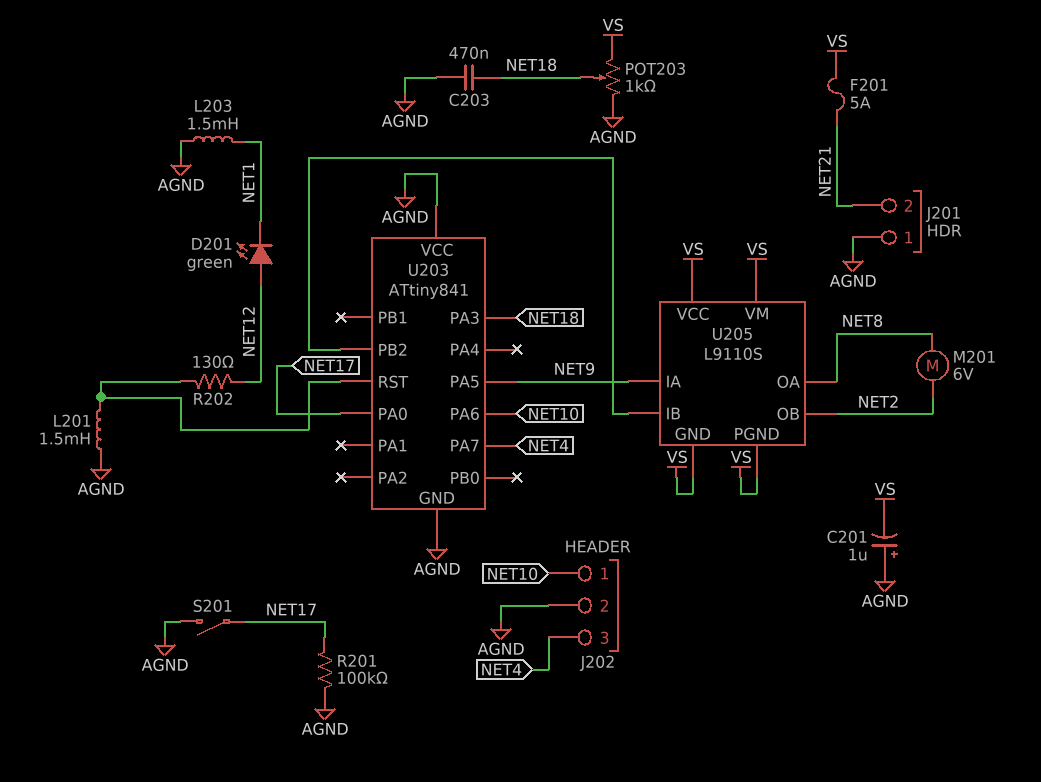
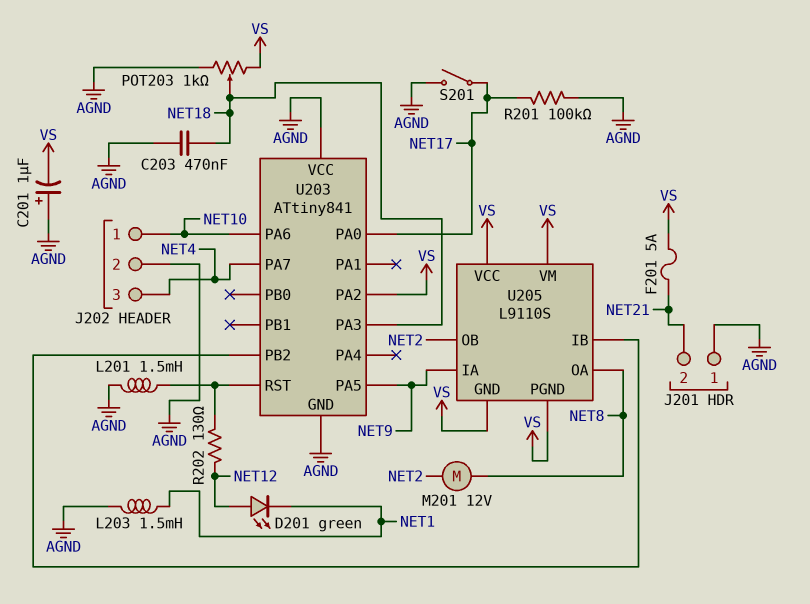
M201: motor 6V (NET2, NET8) -> motor 12V (NET2, NET8)
U203 pin PA2: none -> VS

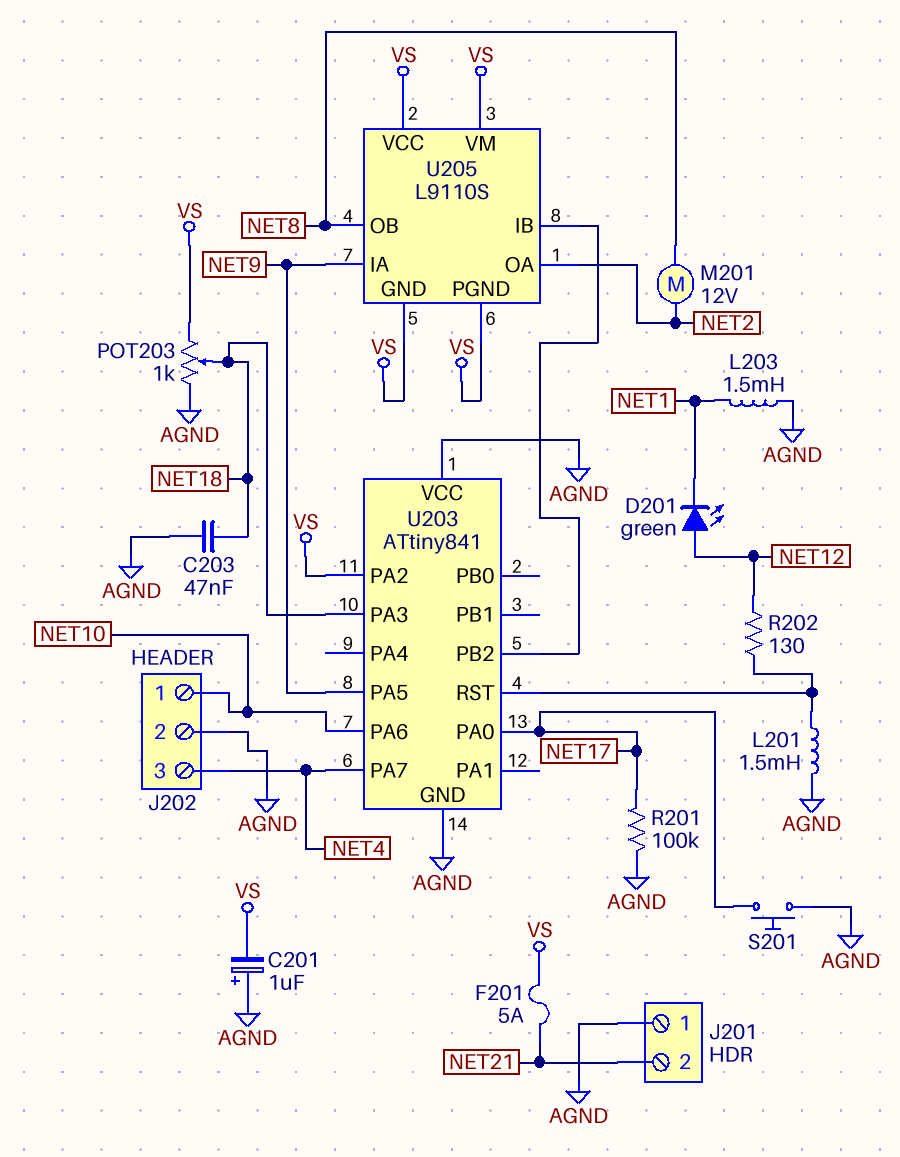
C203: 470nF (AGND, NET18) -> 47nF (AGND, NET18)
S201: switch (AGND, NET17) -> button (AGND, NET17)
U205 pin OA: NET8 -> NET2
U205 pin OB: NET2 -> NET8

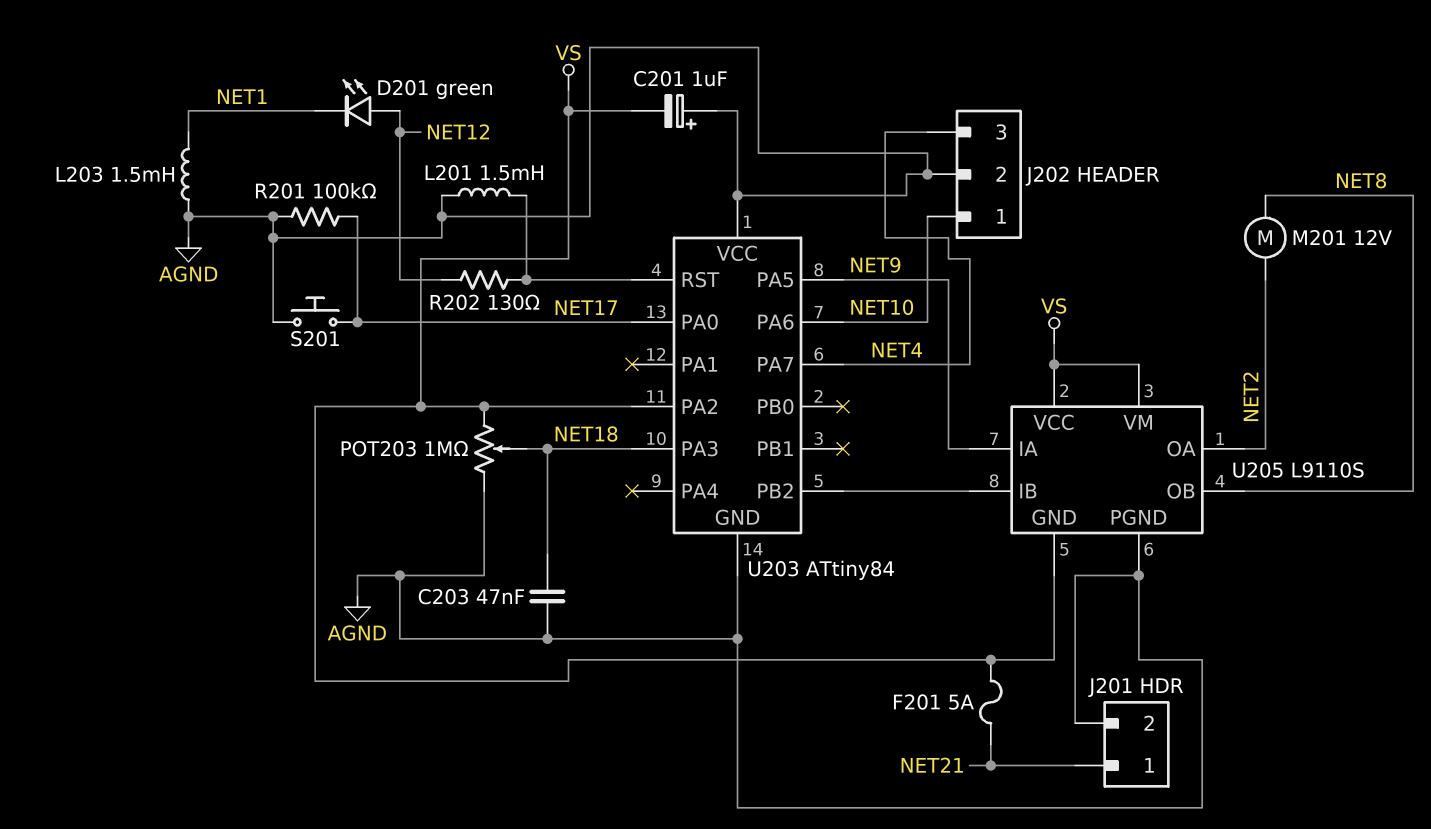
J201 pin 1: AGND -> NET21
J201 pin 2: NET21 -> AGND
POT203: 1k (AGND, VS, wiper NET18) -> 1M (AGND, VS, wiper NET18)
U203: ATtiny841 -> ATtiny84
U205 pin PGND: VS -> AGND

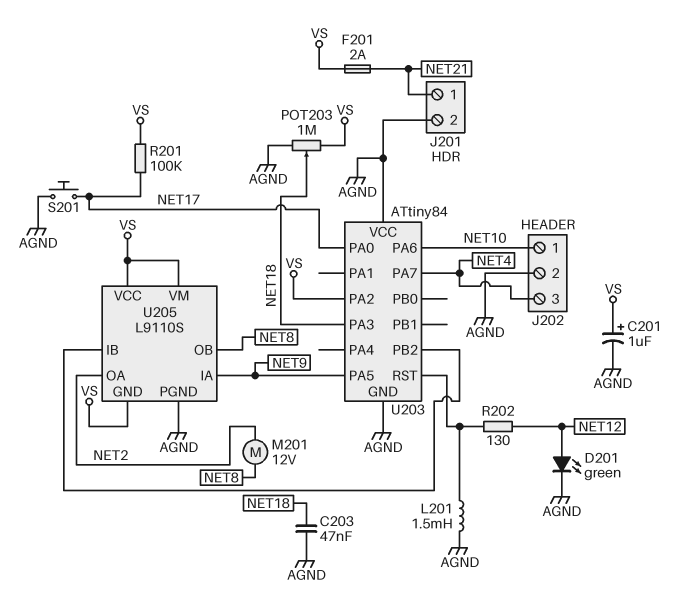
C201: 1uF (plus AGND, minus VS) -> 1uF (plus VS, minus AGND)
D201: LED green (A NET12, K NET1) -> LED green (A NET12, K AGND)
F201: 5A (NET21, VS) -> 2A (NET21, VS)
L203: 1.5mH (AGND, NET1) -> none
R201: 100k (AGND, NET17) -> 100k (NET17, VS)

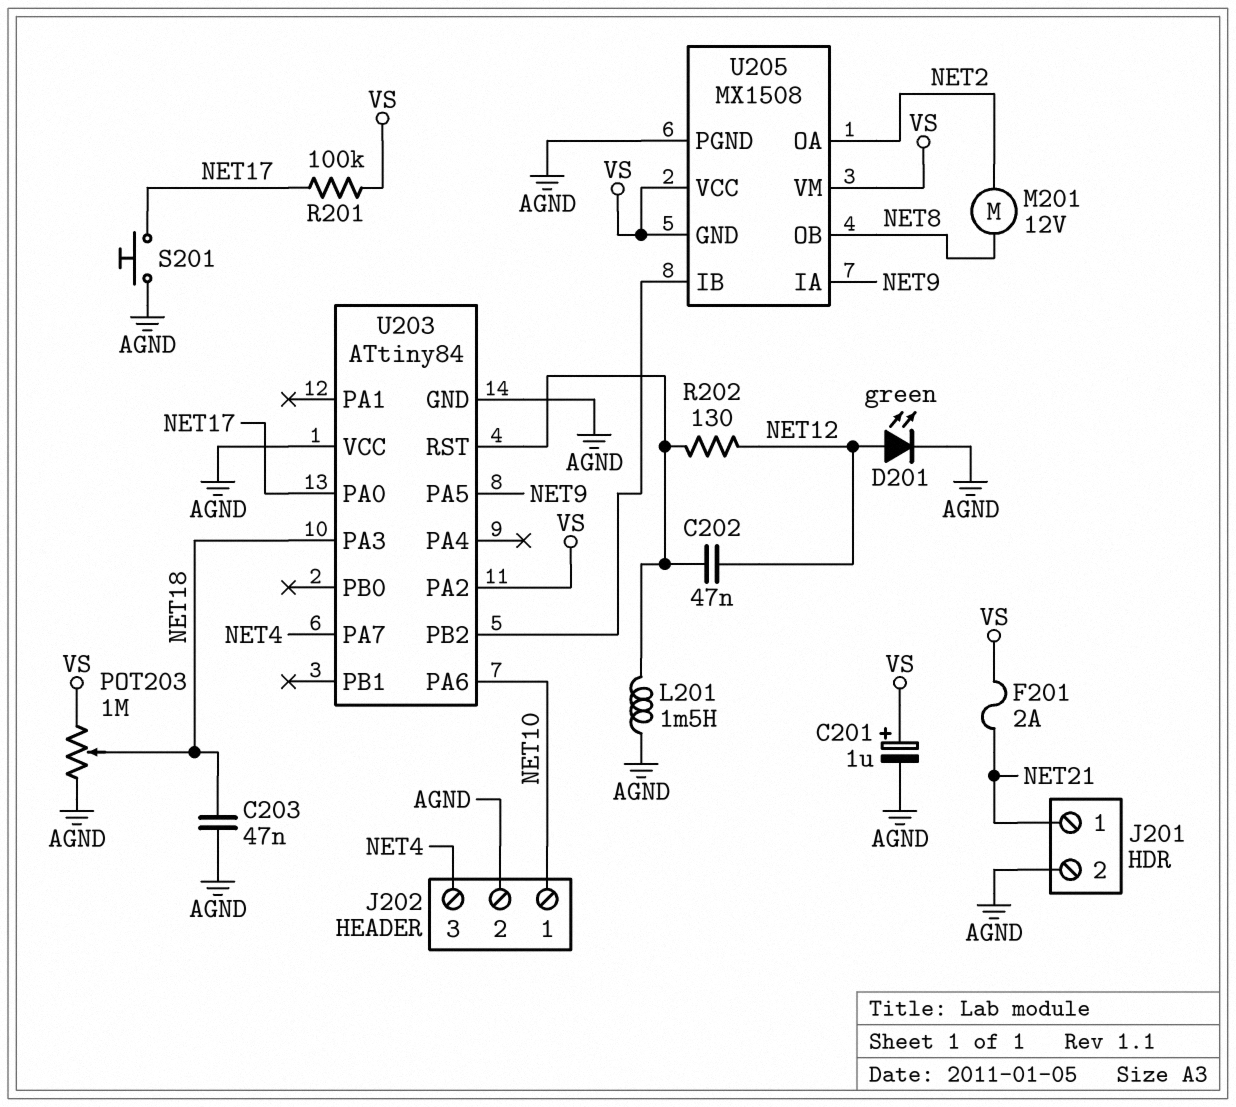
C202: none -> 47nF (NET12, U203/RST)
U205: L9110S -> MX1508

